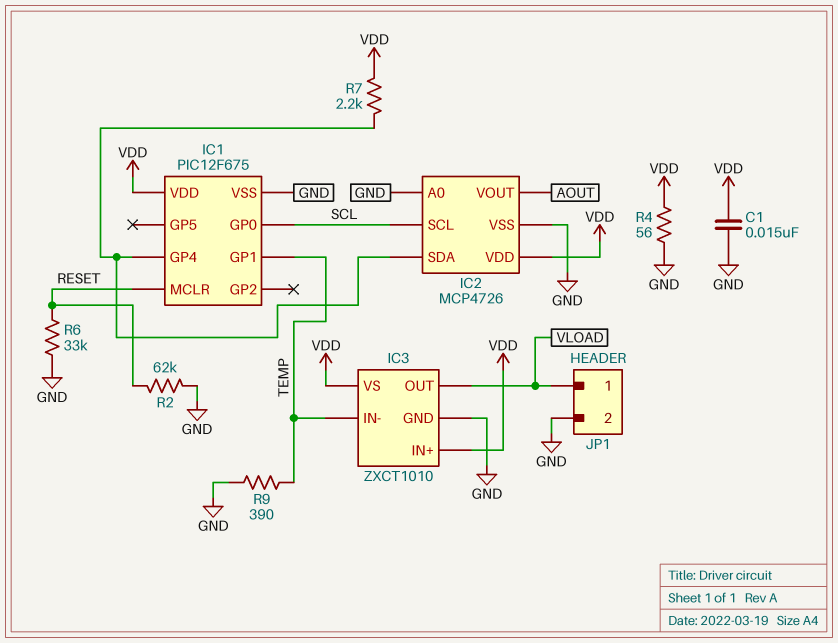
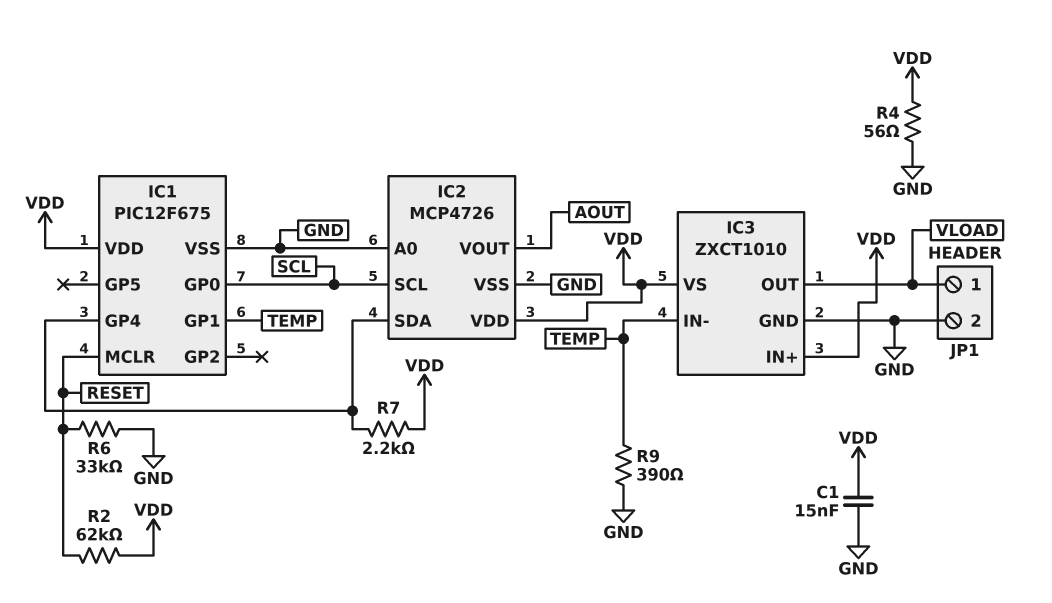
R2: 62k (GND, RESET) -> 62k (RESET, VDD)

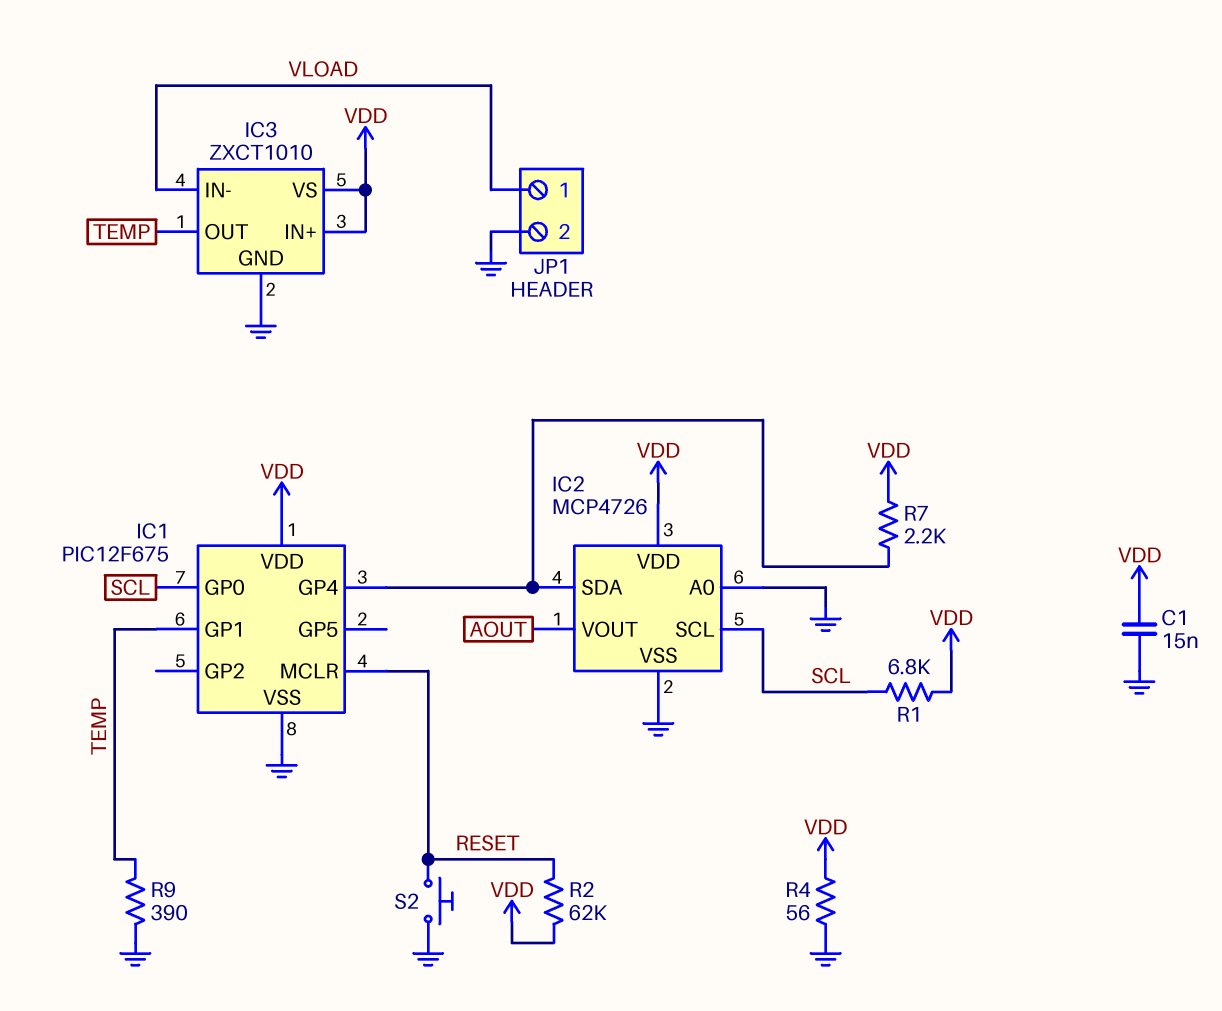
IC3 pin IN-: TEMP -> VLOAD
IC3 pin OUT: VLOAD -> TEMP
R1: none -> 6.8k (SCL, VDD)
R6: 33k (GND, RESET) -> none
S2: none -> button (GND, RESET)

